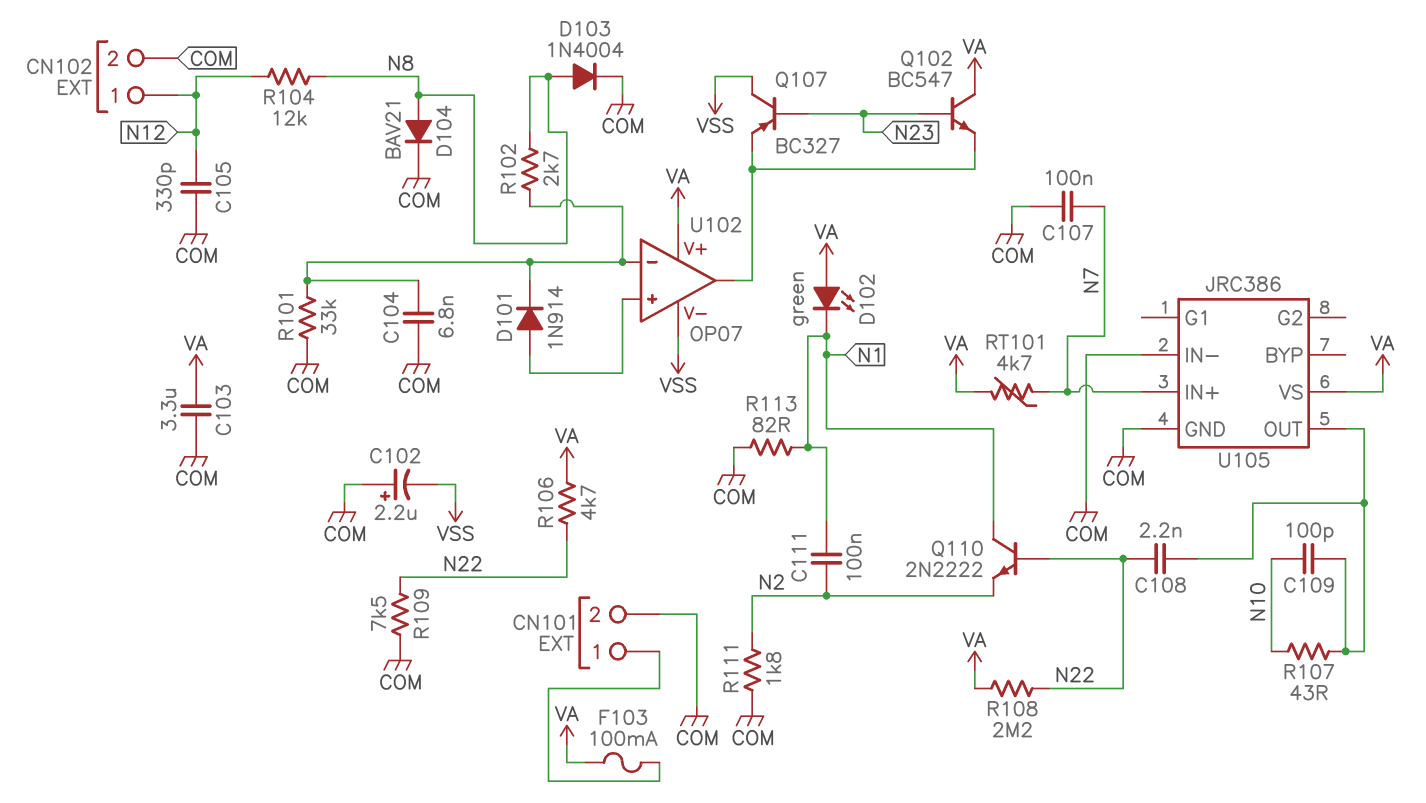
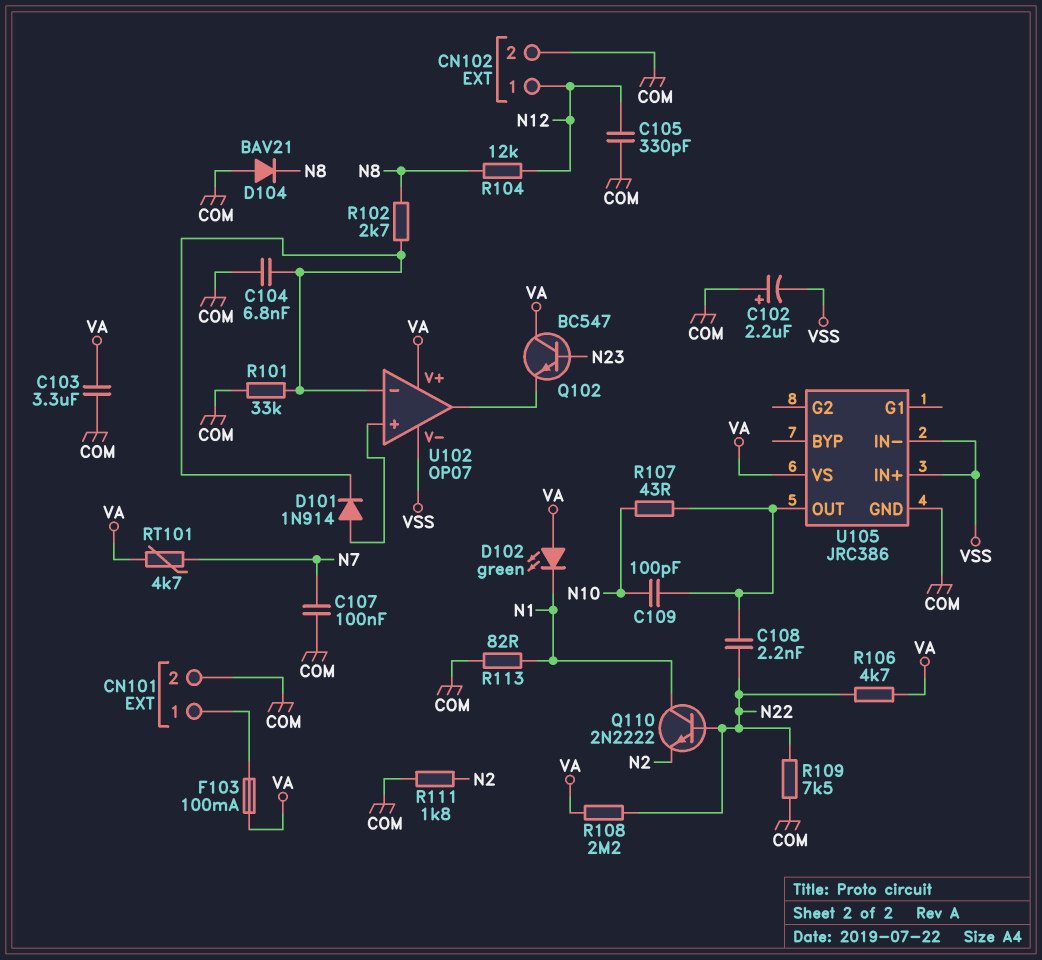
C111: 100nF (N1, N2) -> none
D103: diode 1N4004 (A N8, K COM) -> none
D104: diode BAV21 (A N8, K COM) -> diode BAV21 (A COM, K N8)
Q107: PNP BC327 (B N23, C VSS, E U102/out) -> none
U105 pin IN+: N7 -> VSS
U105 pin IN-: COM -> VSS

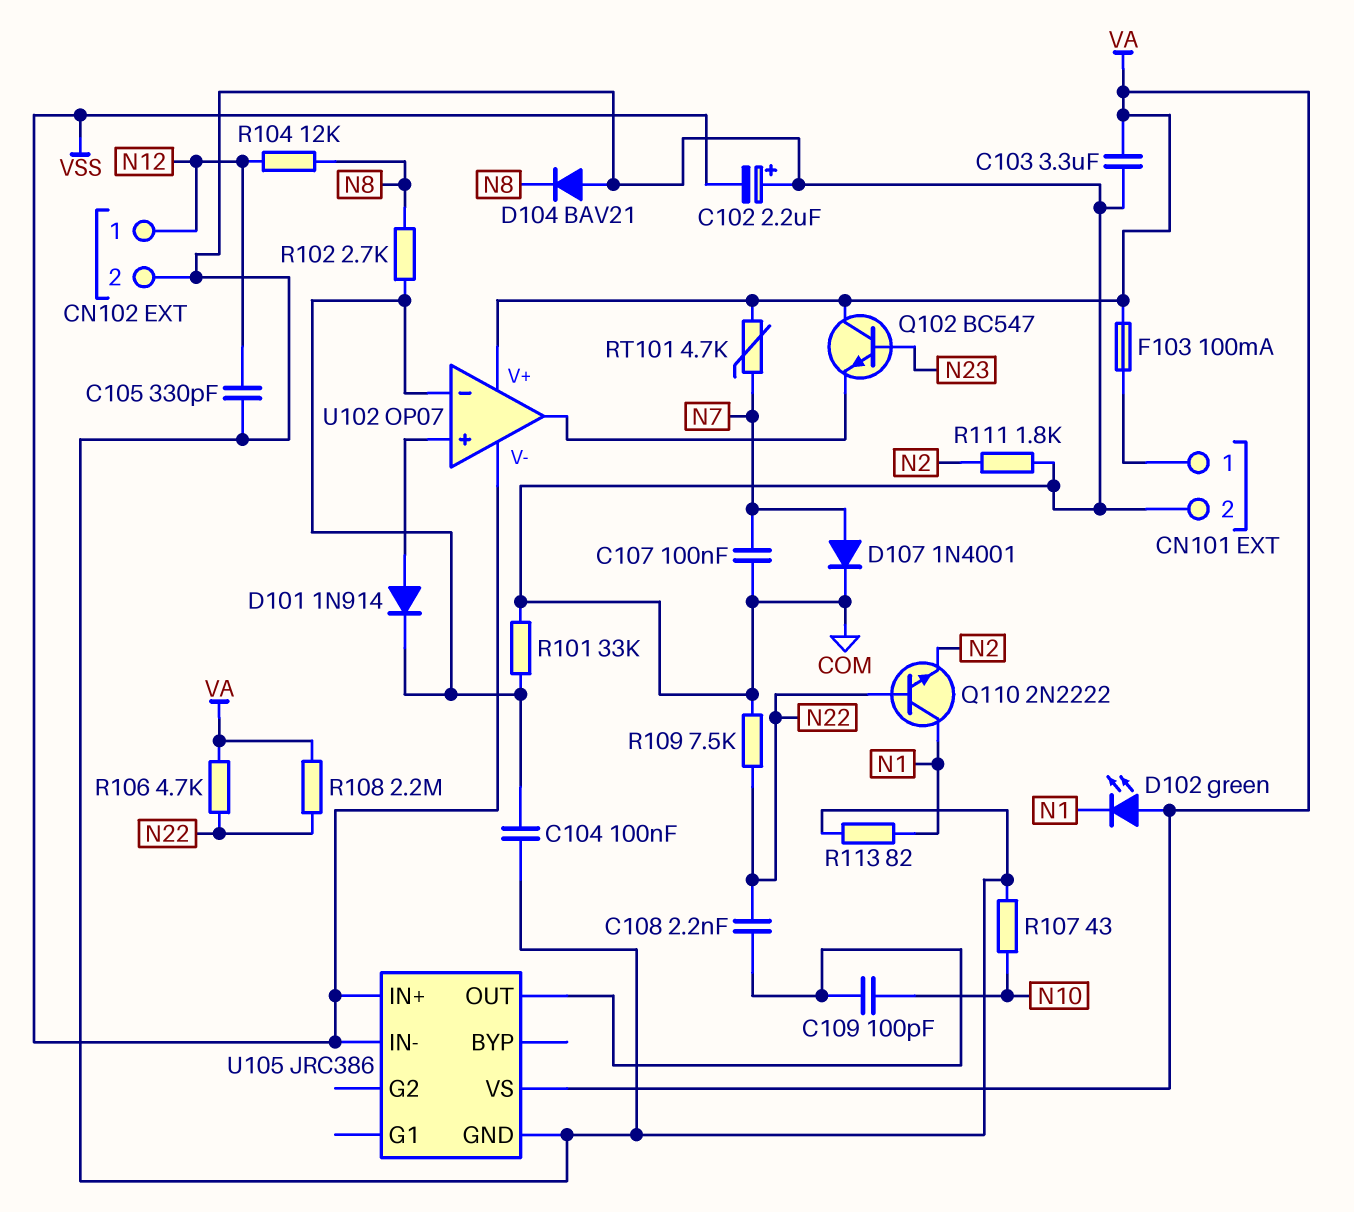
C104: 6.8nF (COM, U102/in-) -> 100nF (COM, U102/in-)
D107: none -> diode 1N4001 (A N7, K COM)
R107: 43 (N10, U105/OUT) -> 43 (COM, N10)

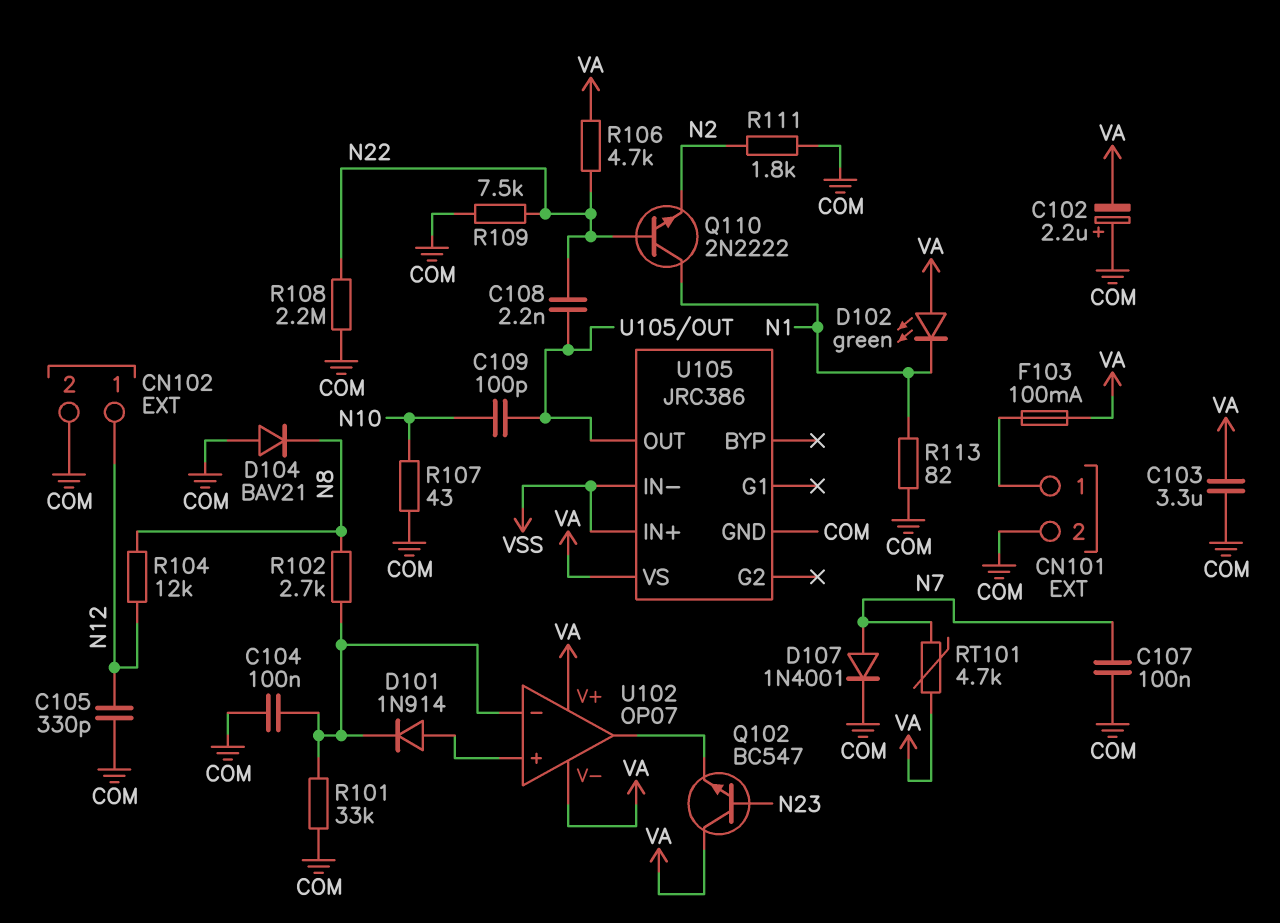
C102: 2.2uF (plus COM, minus VSS) -> 2.2uF (plus COM, minus VA)
R108: 2.2M (N22, VA) -> 2.2M (COM, N22)
U102 pin V-: VSS -> VA

